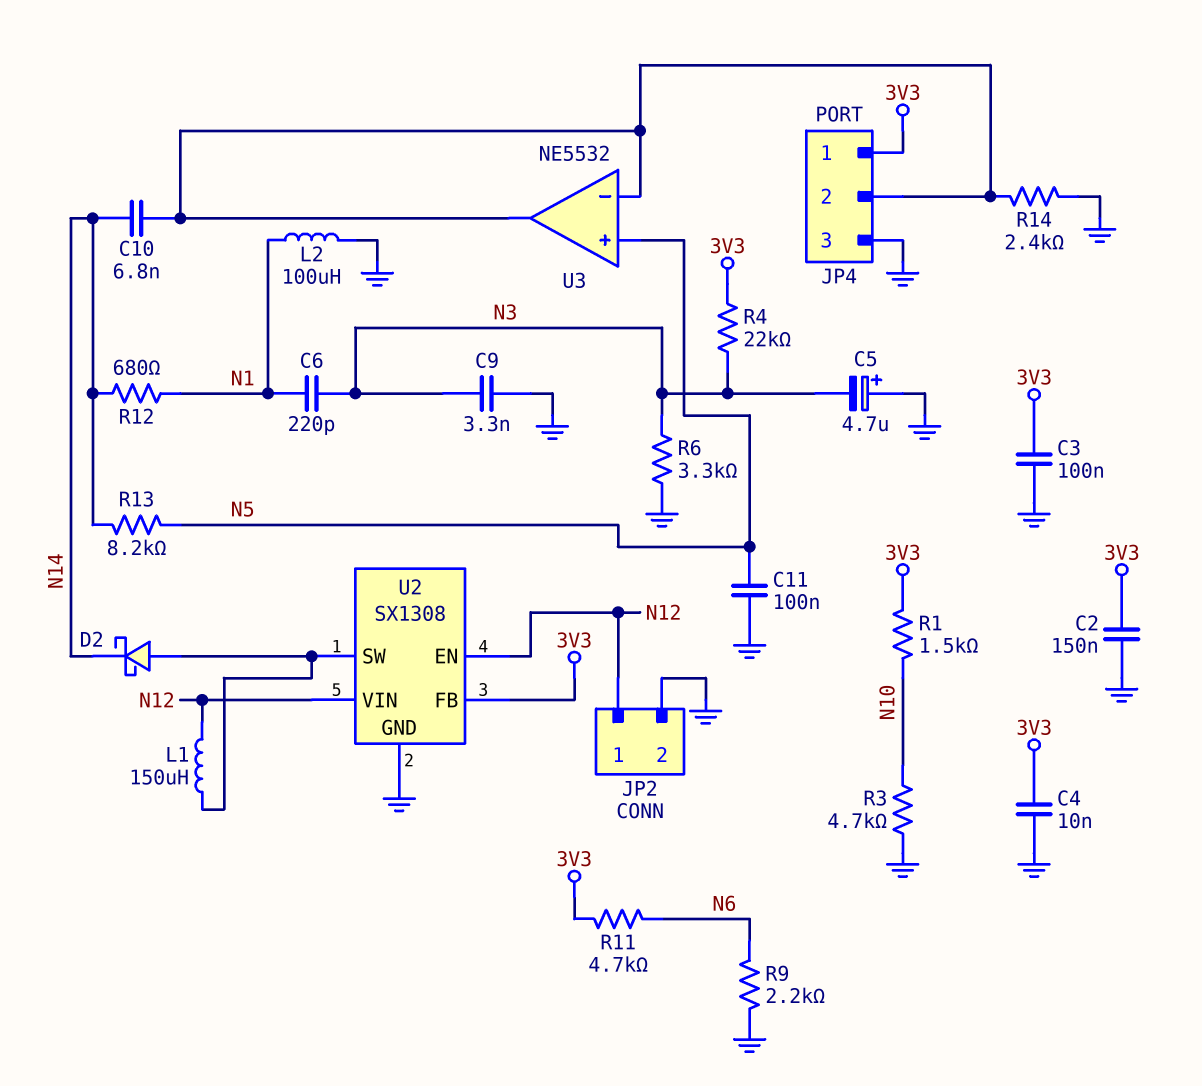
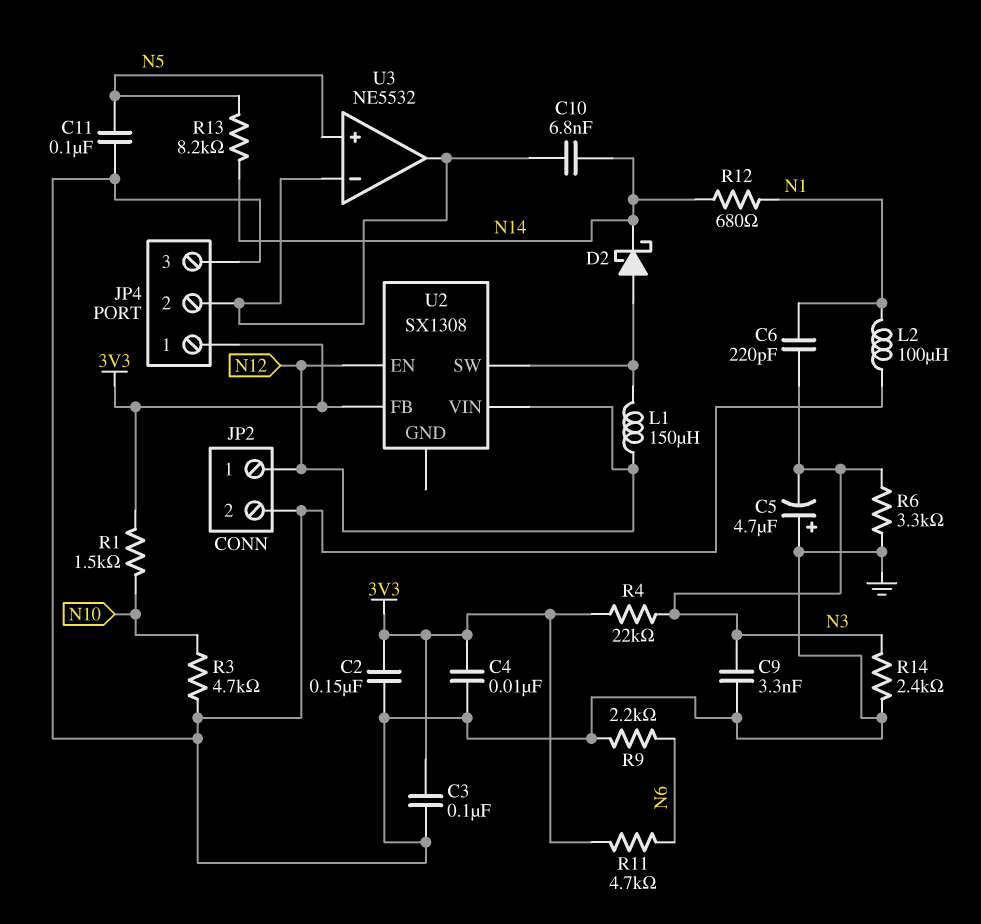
R14: 2.4k (GND, JP4/2) -> 2.4k (GND, N3)
U2 pin GND: GND -> none

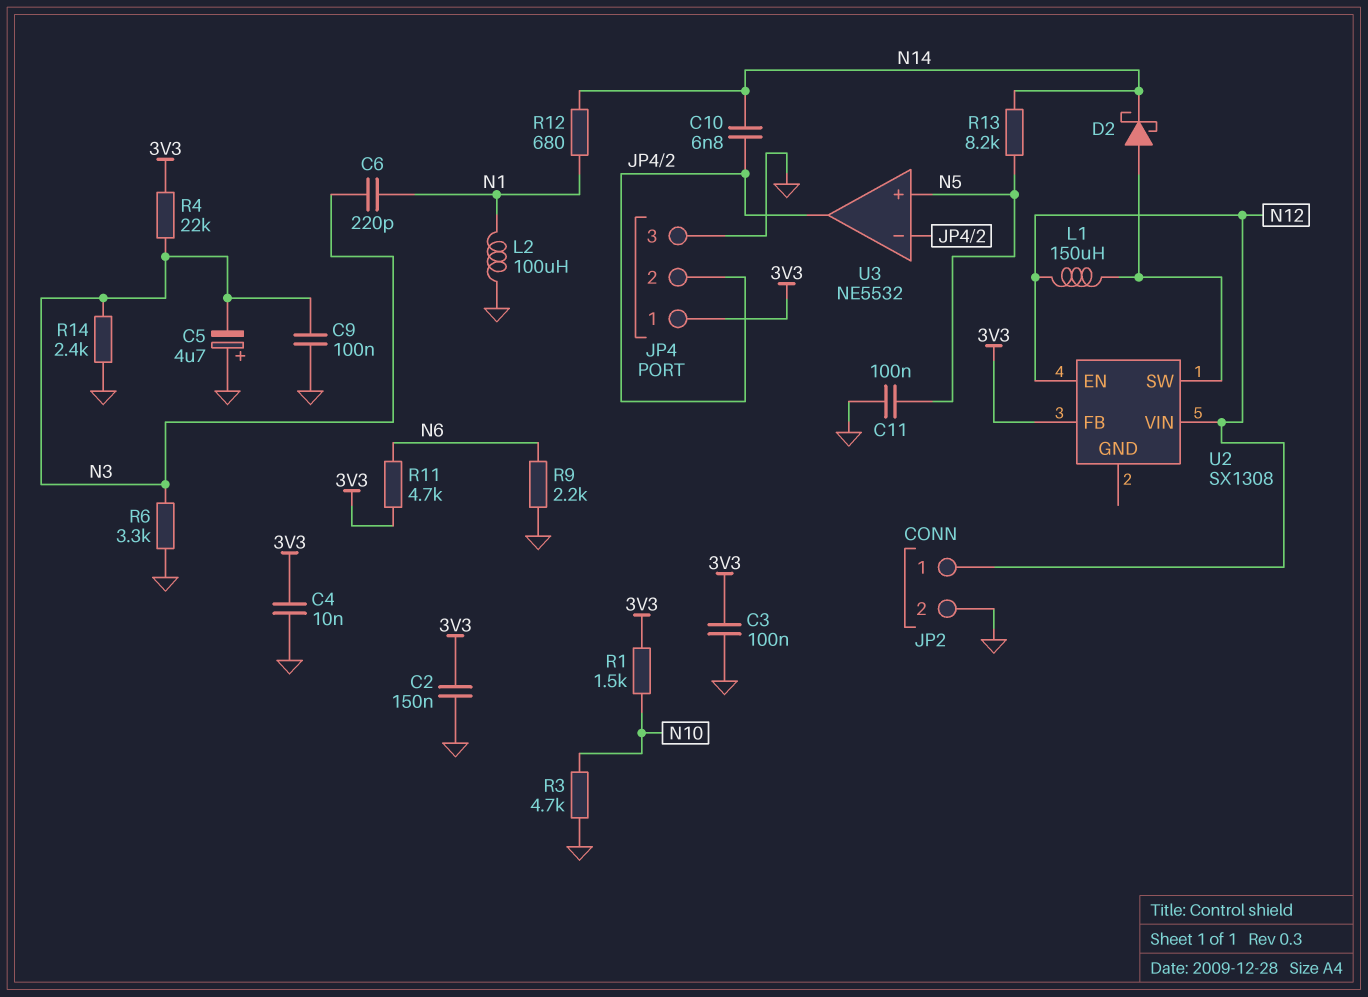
C9: 3.3nF (GND, N3) -> 100nF (GND, N3)

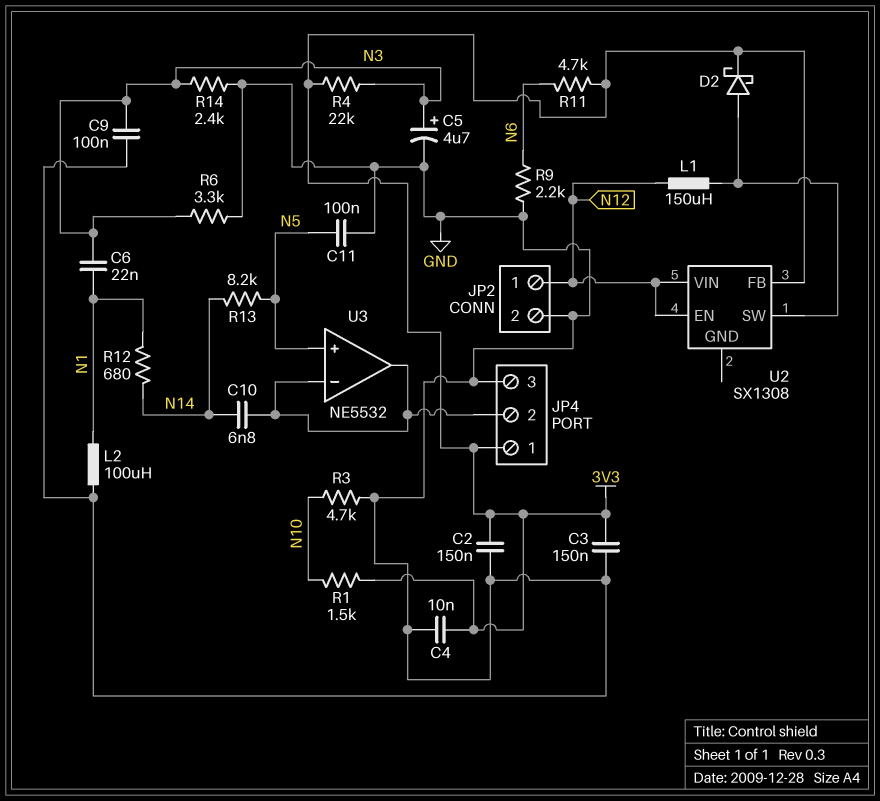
C3: 100nF (3V3, GND) -> 150nF (3V3, GND)
C5: 4.7uF (plus GND, minus N3) -> 4.7uF (plus N3, minus GND)
C6: 220pF (N1, N3) -> 22nF (N1, N3)
D2: schottky (A U2/SW, K N14) -> schottky (A U2/SW, K 3V3)

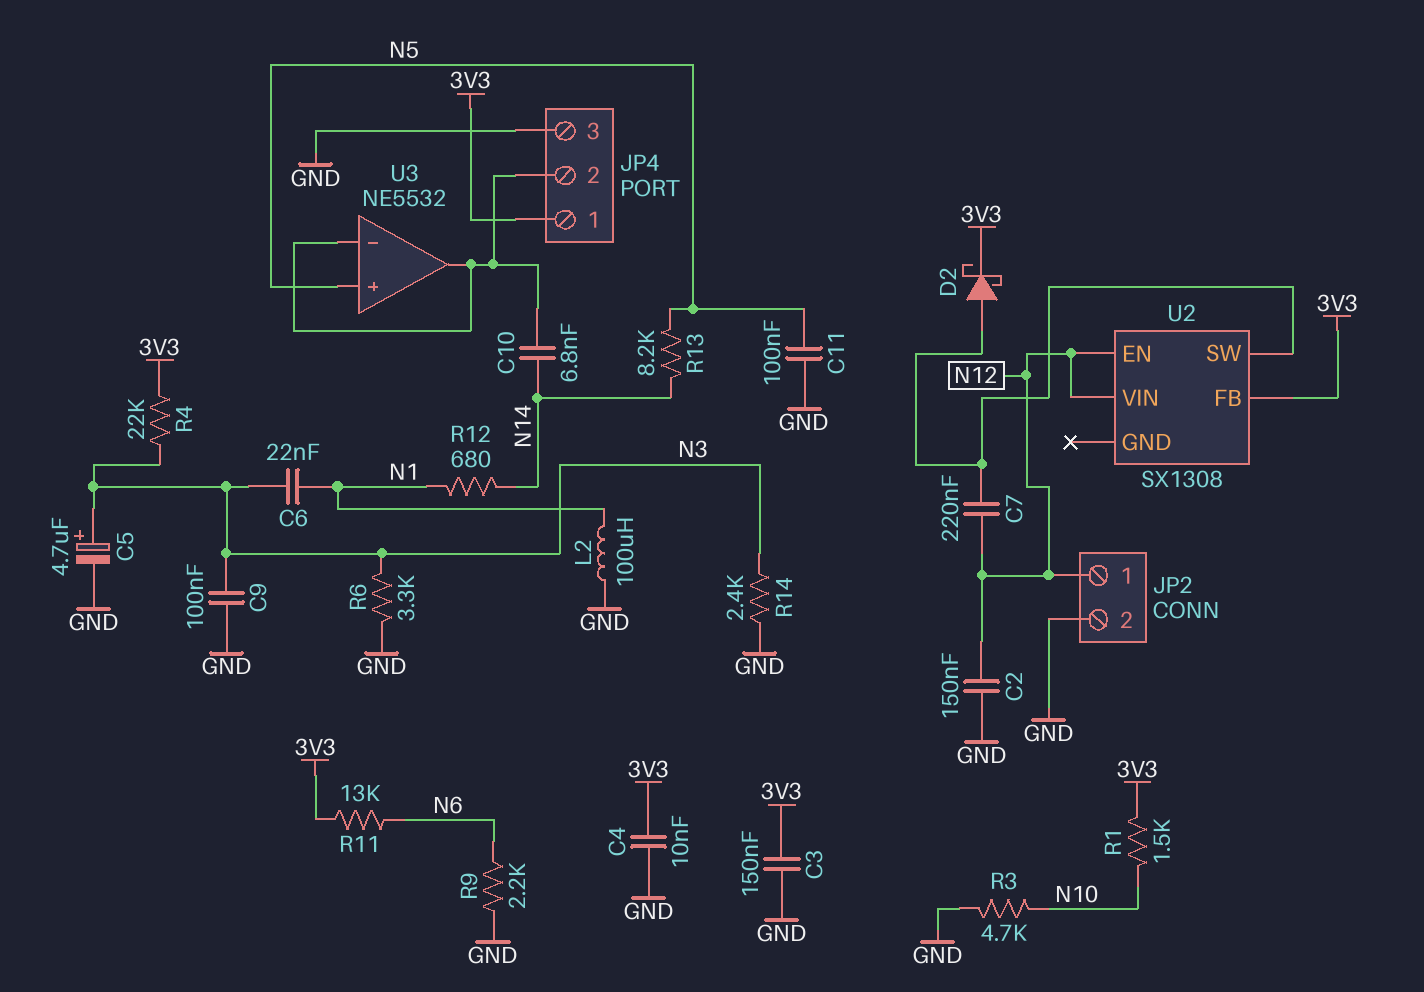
C2: 150nF (3V3, GND) -> 150nF (GND, N12)
C7: none -> 220nF (N12, U2/SW)
L1: 150uH (N12, U2/SW) -> none
R11: 4.7k (3V3, N6) -> 13k (3V3, N6)

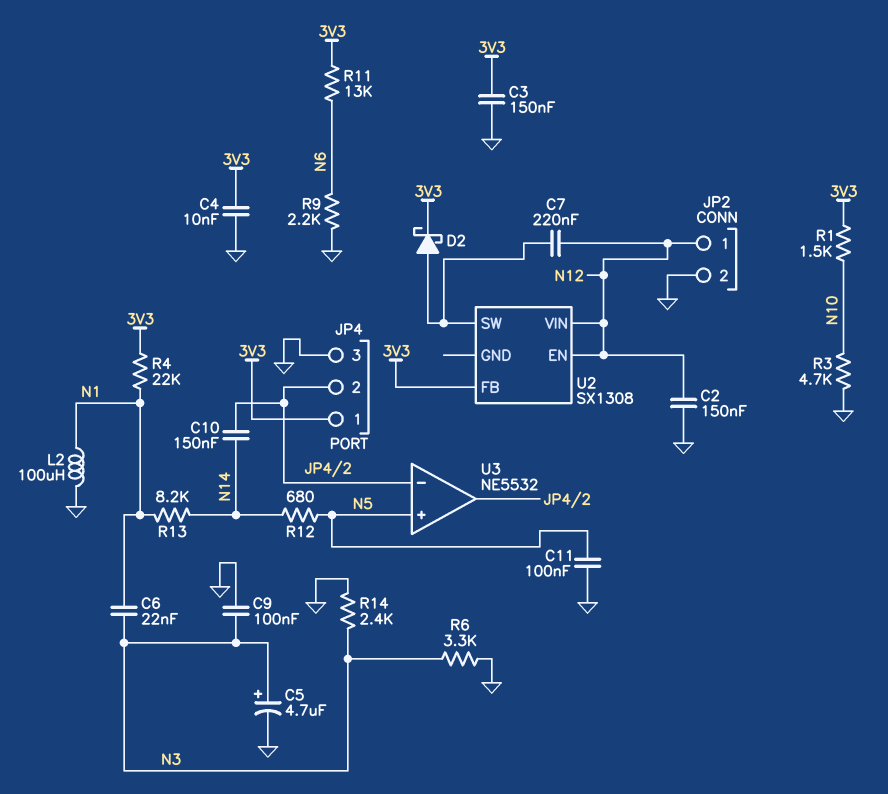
C10: 6.8nF (JP4/2, N14) -> 150nF (JP4/2, N14)
R4: 22k (3V3, N3) -> 22k (3V3, N1)
R12: 680 (N1, N14) -> 680 (N5, N14)
R13: 8.2k (N5, N14) -> 8.2k (N1, N14)

